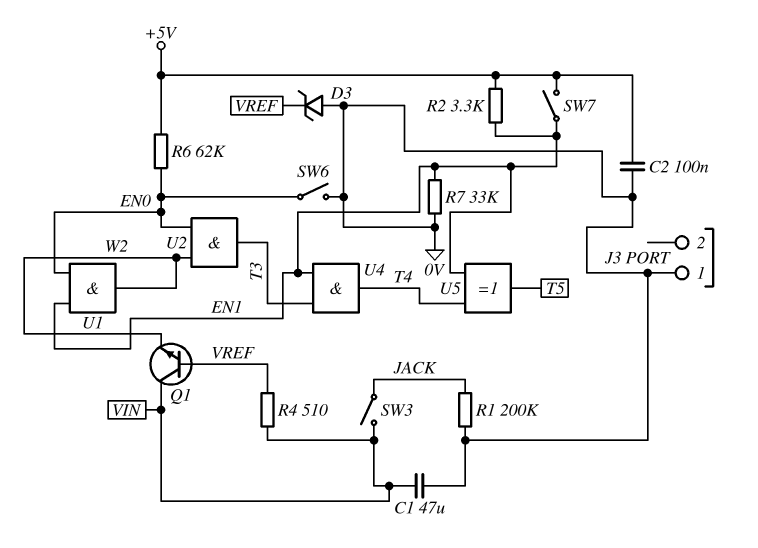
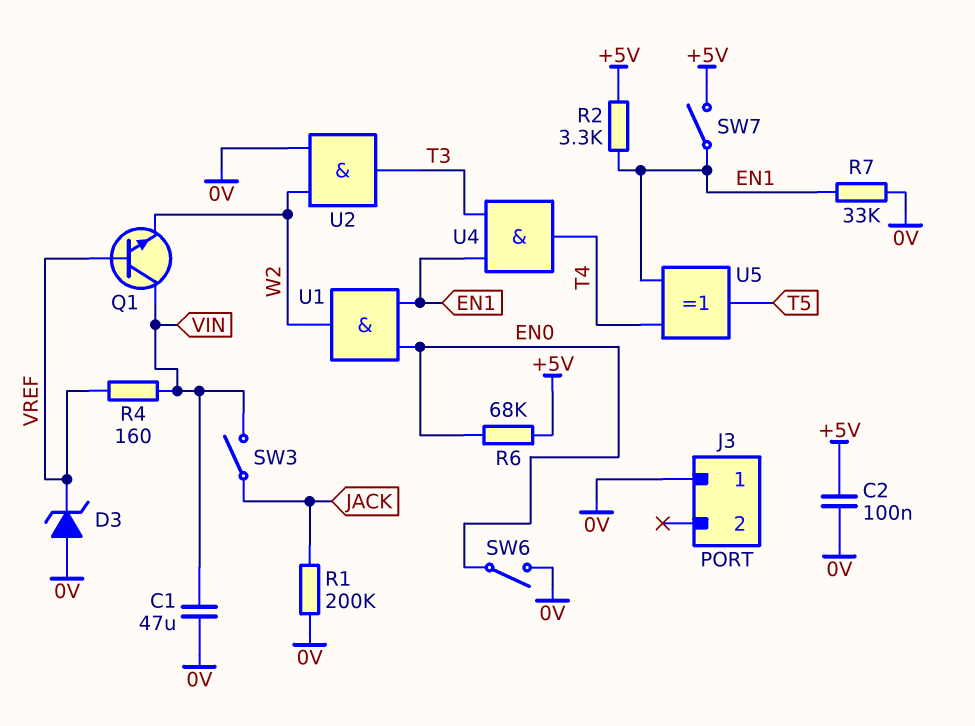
R4: 510 (VIN, VREF) -> 160 (VIN, VREF)
R6: 62k (+5V, EN0) -> 68k (+5V, EN0)
U2: AND (in EN0, in W2, out T3) -> AND (in 0V, in W2, out T3)

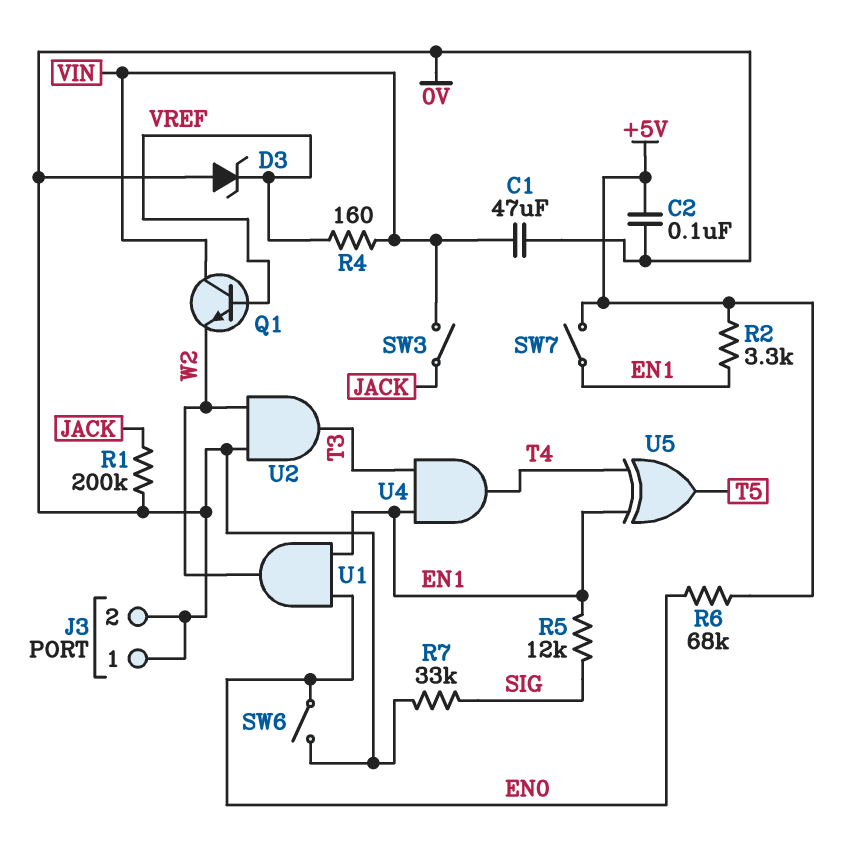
J3 pin 2: none -> 0V
R5: none -> 12k (EN1, SIG)
R7: 33k (0V, EN1) -> 33k (0V, SIG)

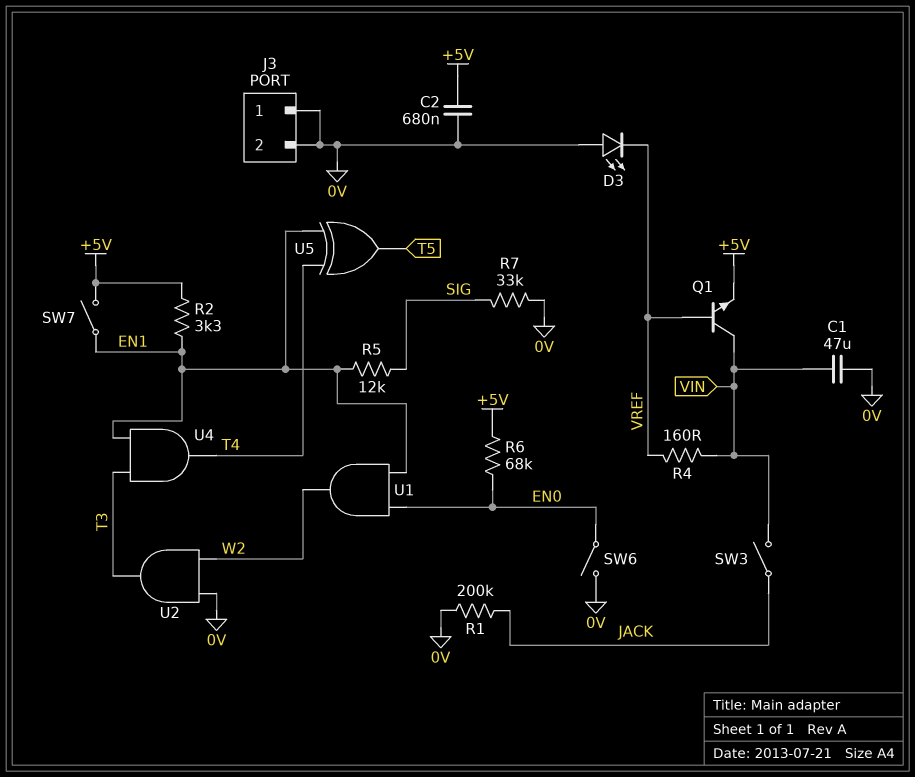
C2: 100nF (+5V, 0V) -> 680nF (+5V, 0V)
D3: zener (A 0V, K VREF) -> LED (A 0V, K VREF)
Q1: NPN (B VREF, C VIN, E W2) -> NPN (B VREF, C VIN, E +5V)

